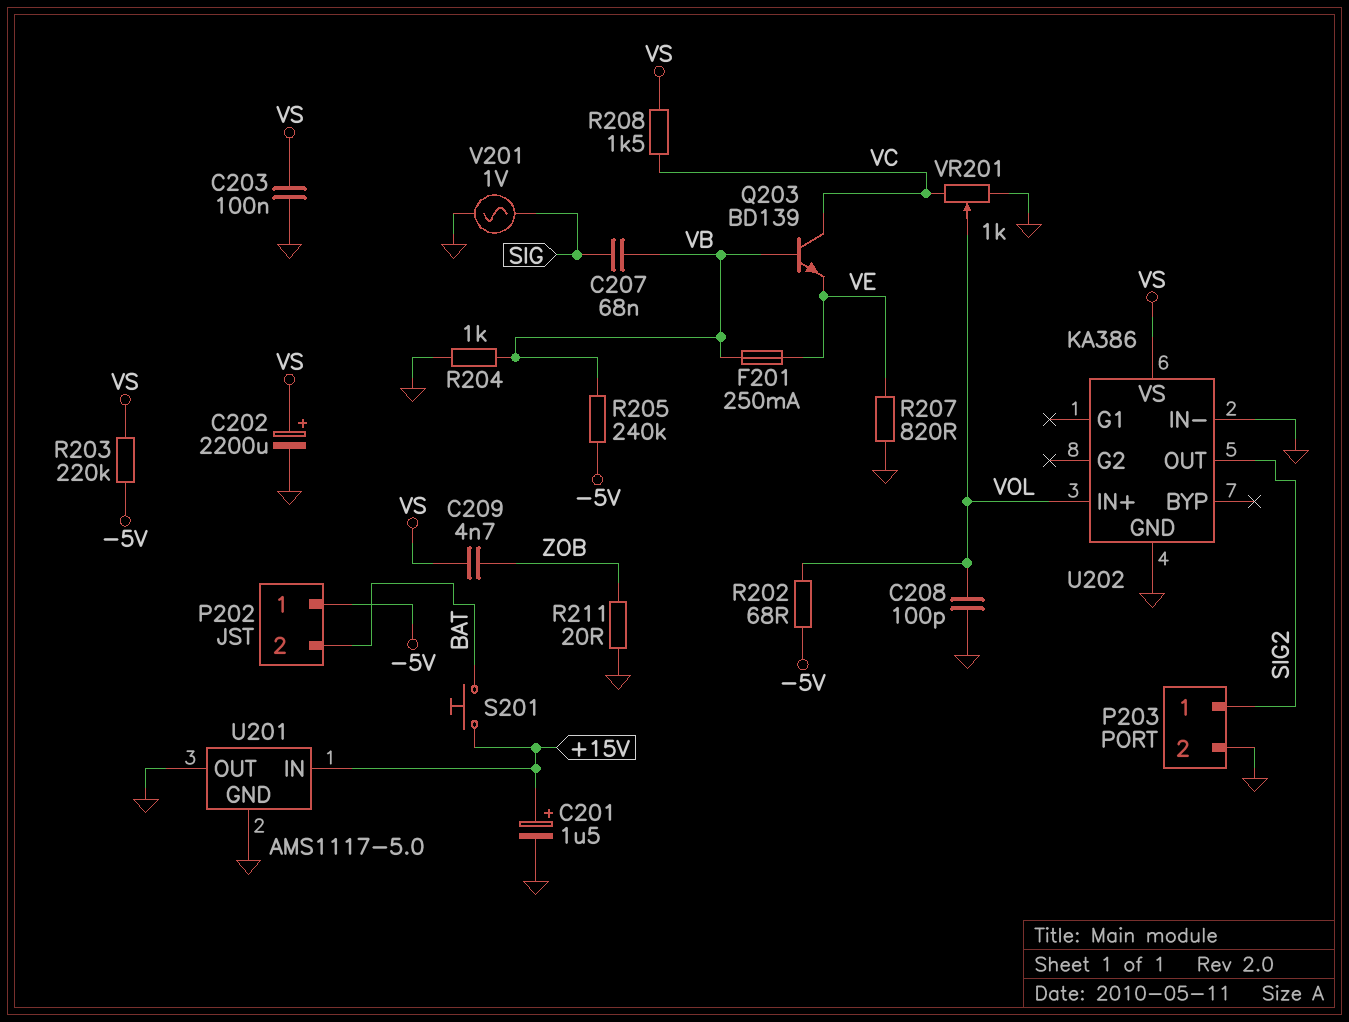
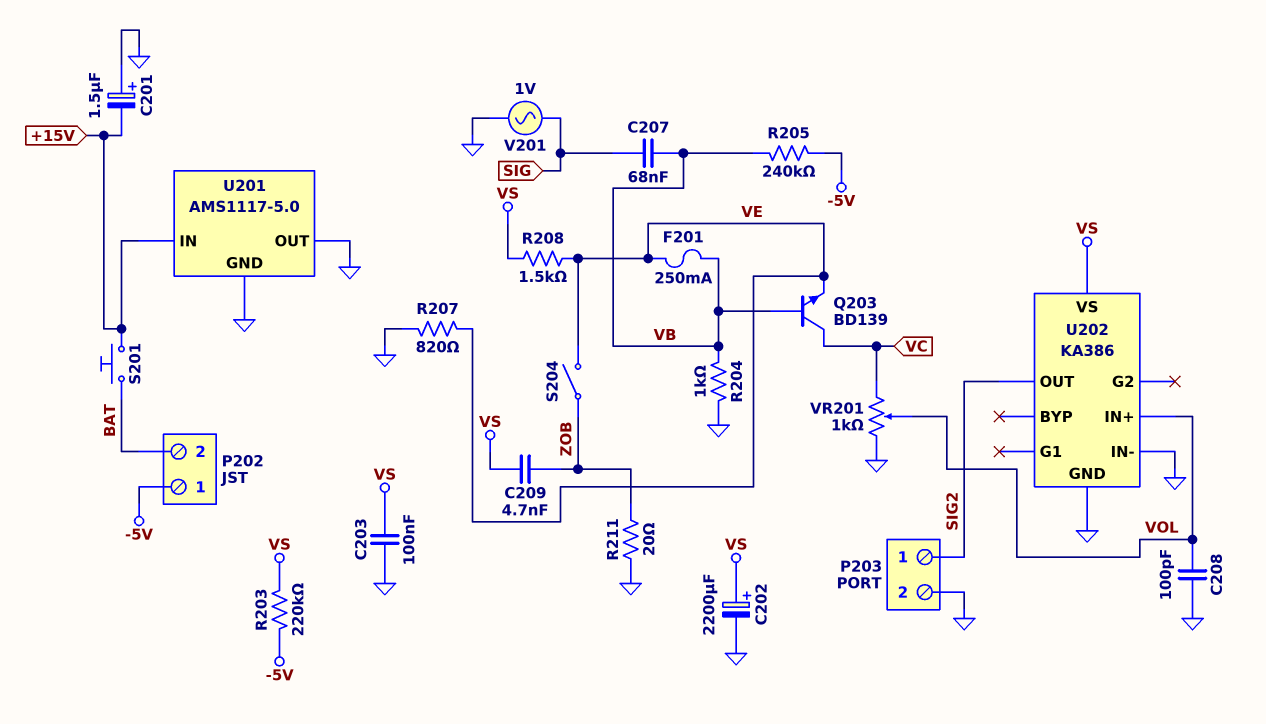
C201: 1.5uF (plus +15V, minus GND) -> 1.5uF (plus GND, minus +15V)
R202: 68 (-5V, VOL) -> none
R208: 1.5k (VC, VS) -> 1.5k (VE, VS)
S204: none -> switch (VE, ZOB)

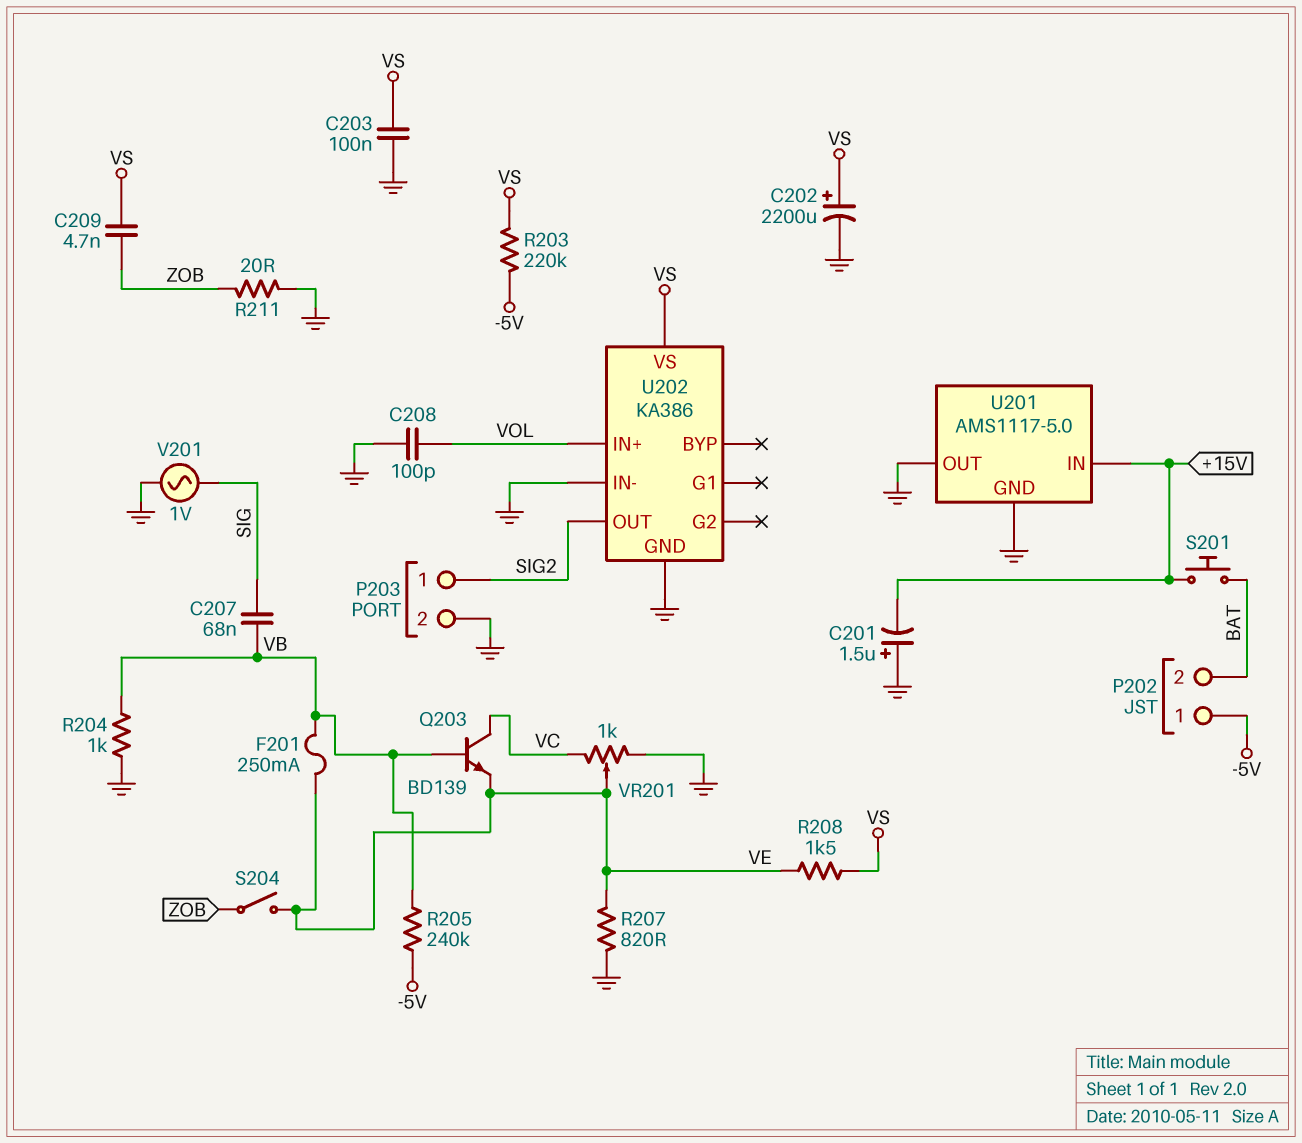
VR201: 1k (GND, VC, wiper VOL) -> 1k (GND, VC, wiper VE)

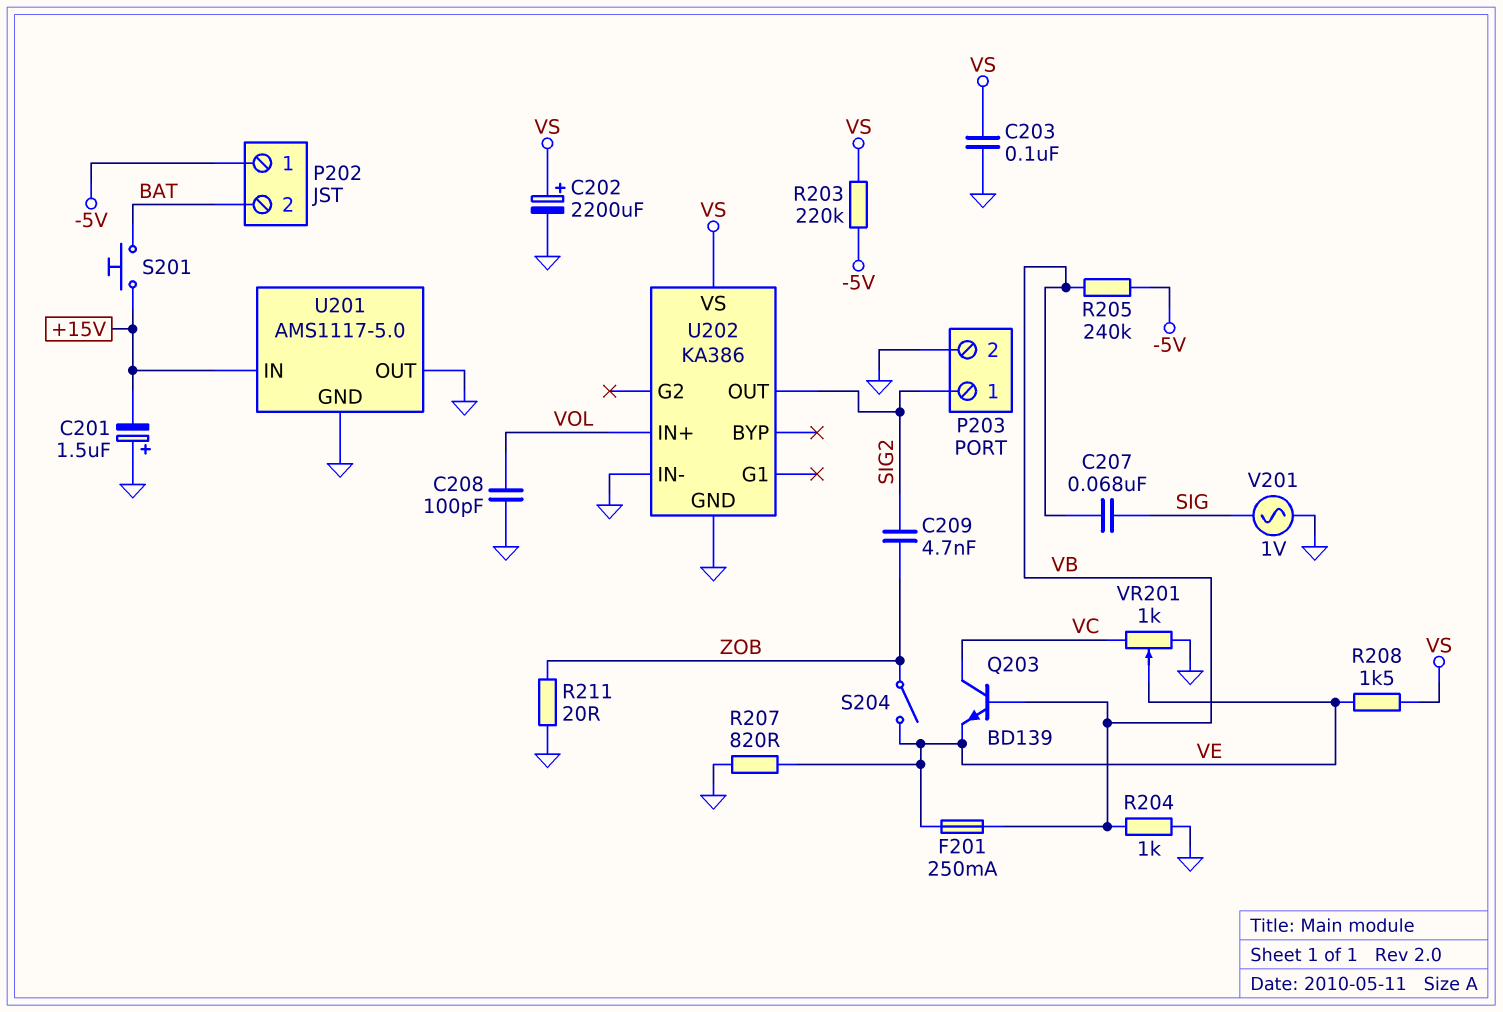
C209: 4.7nF (VS, ZOB) -> 4.7nF (SIG2, ZOB)

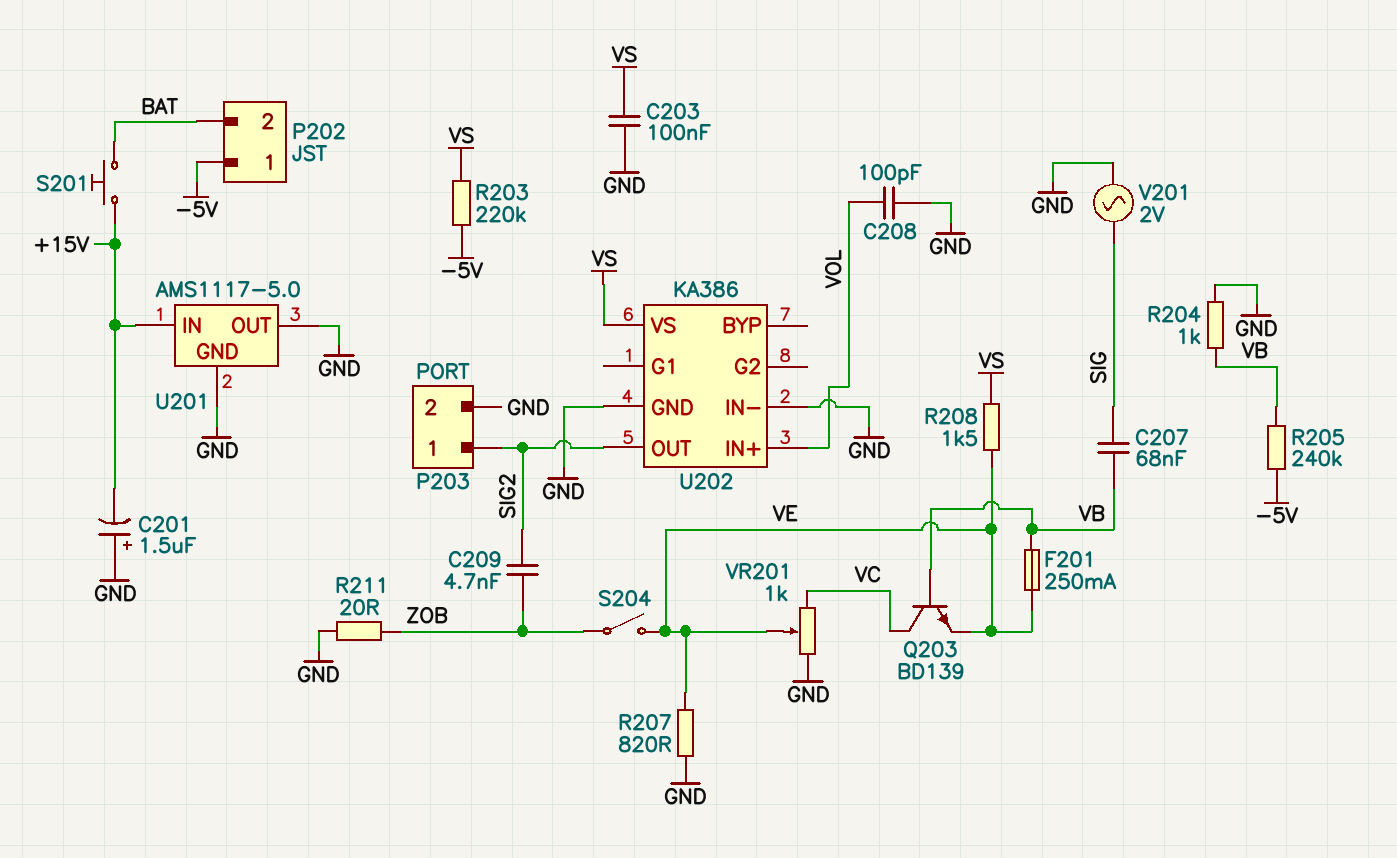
C202: 2200uF (plus VS, minus GND) -> none
V201: AC 1V (GND, SIG) -> AC 2V (GND, SIG)

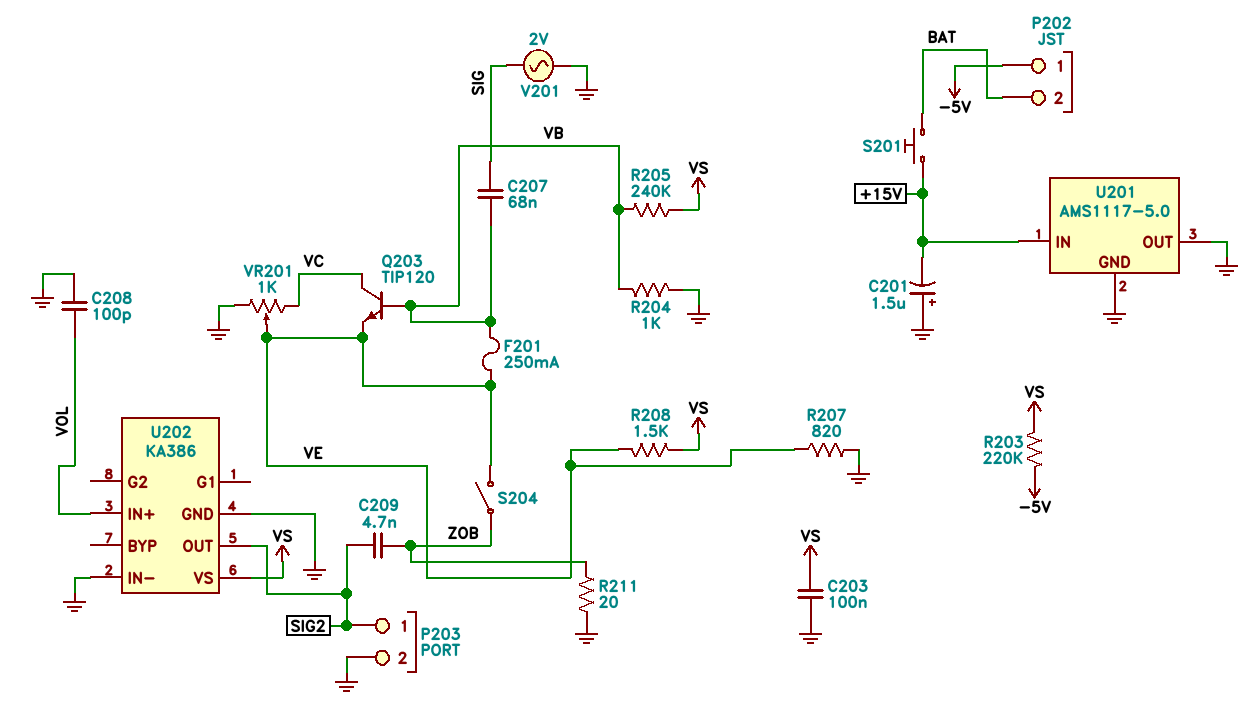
Q203: NPN BD139 (B VB, C VC, E VE) -> NPN TIP120 (B VB, C VC, E VE)
R205: 240k (-5V, VB) -> 240k (VB, VS)

